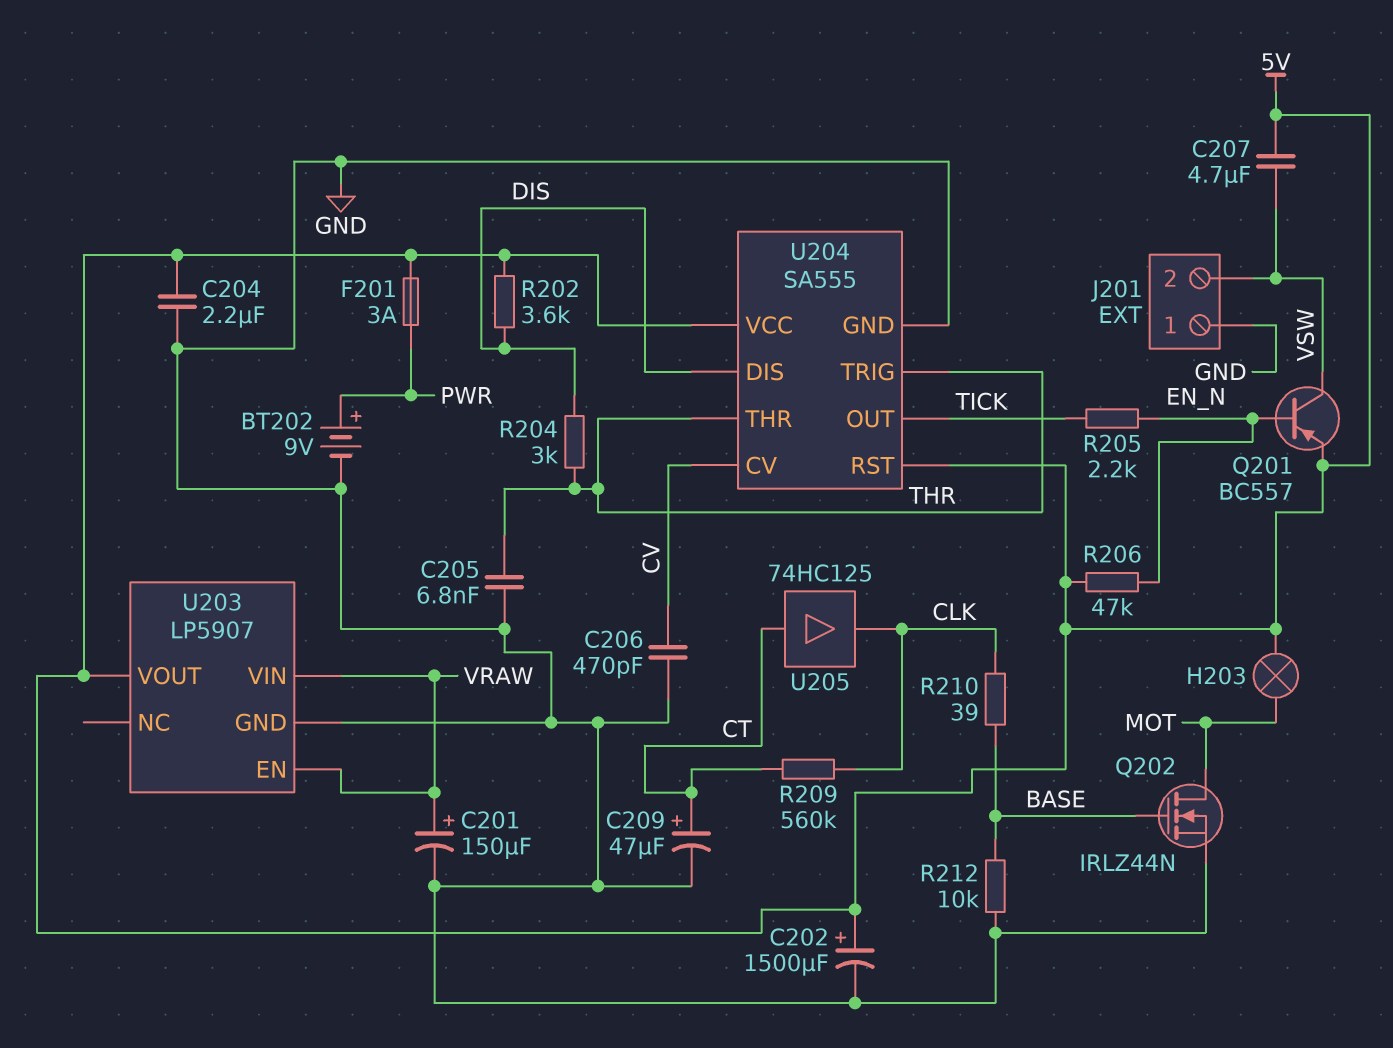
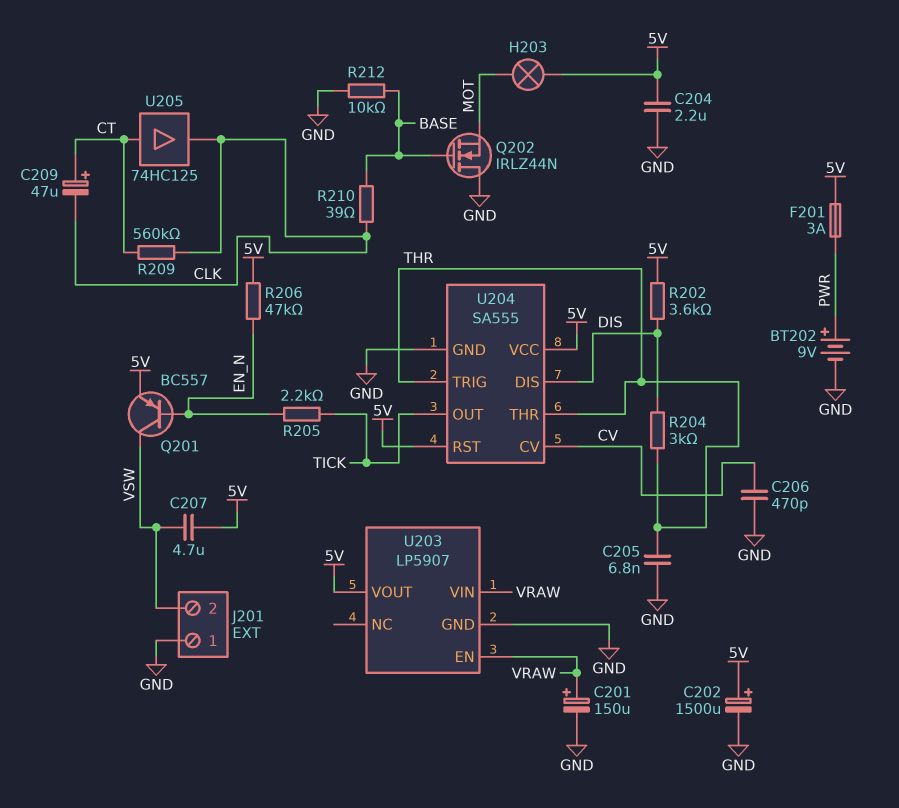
C209: 47uF (plus CT, minus GND) -> 47uF (plus CT, minus CLK)
Q202: NMOS IRLZ44N (G BASE, D MOT, S GND) -> NMOS IRLZ44N (G BASE, D GND, S MOT)

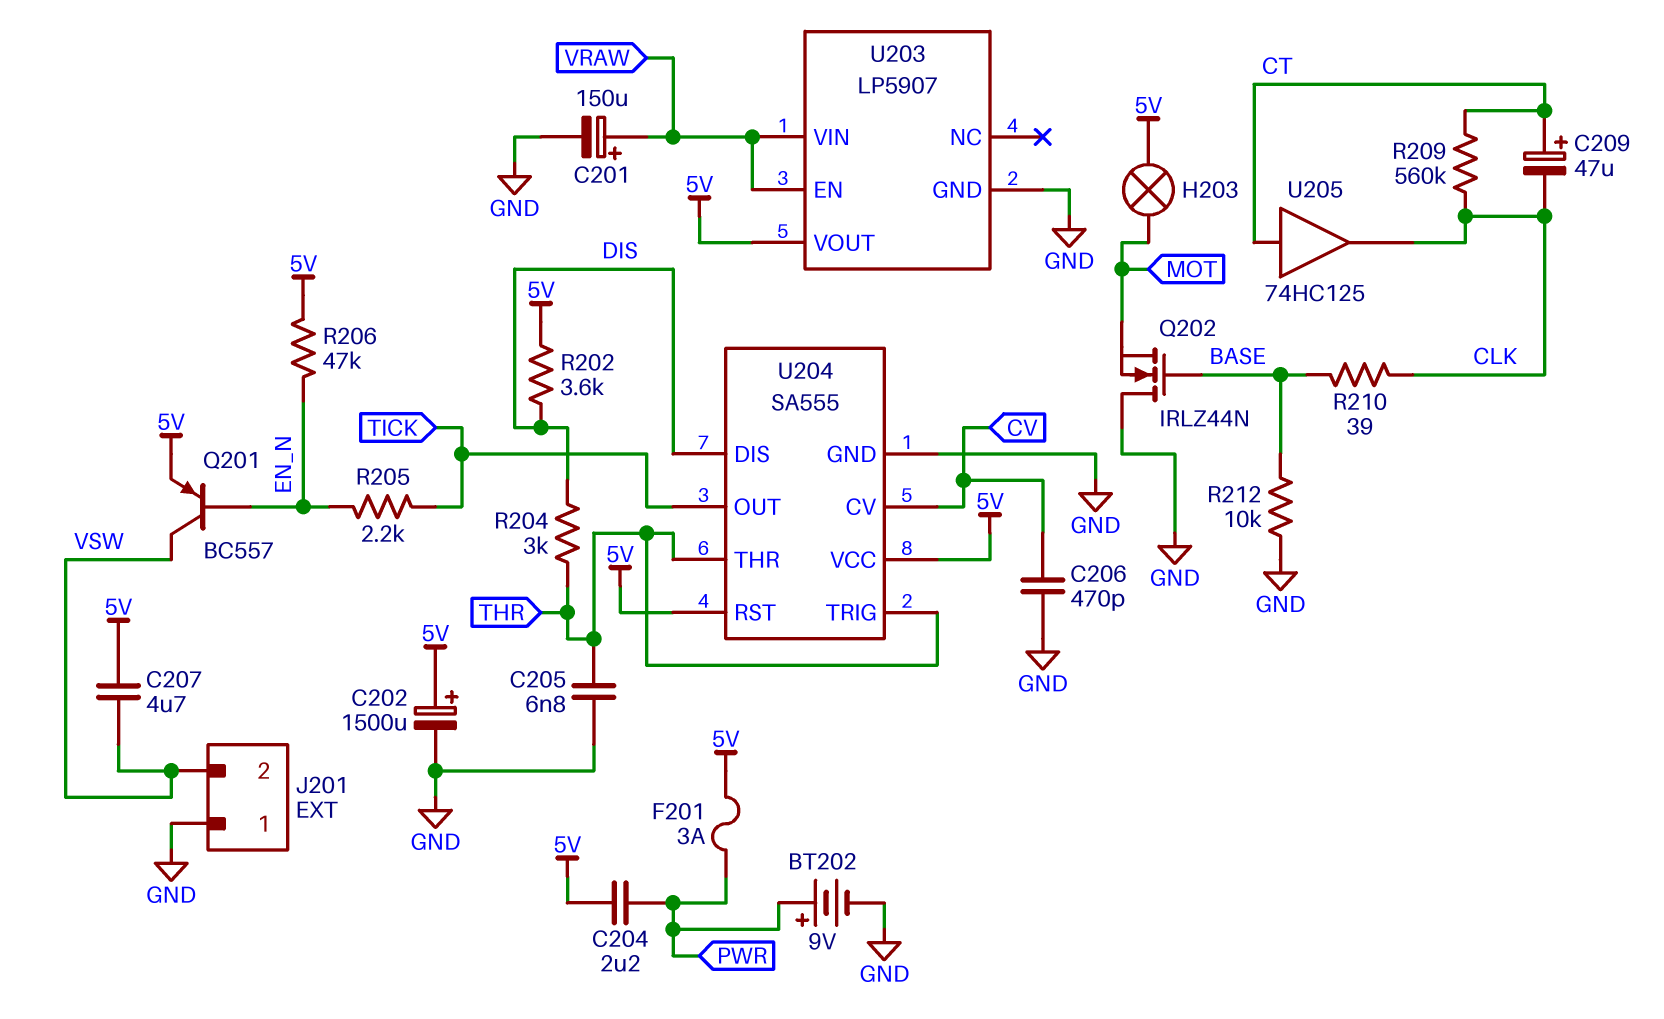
C204: 2.2uF (5V, GND) -> 2.2uF (5V, PWR)

